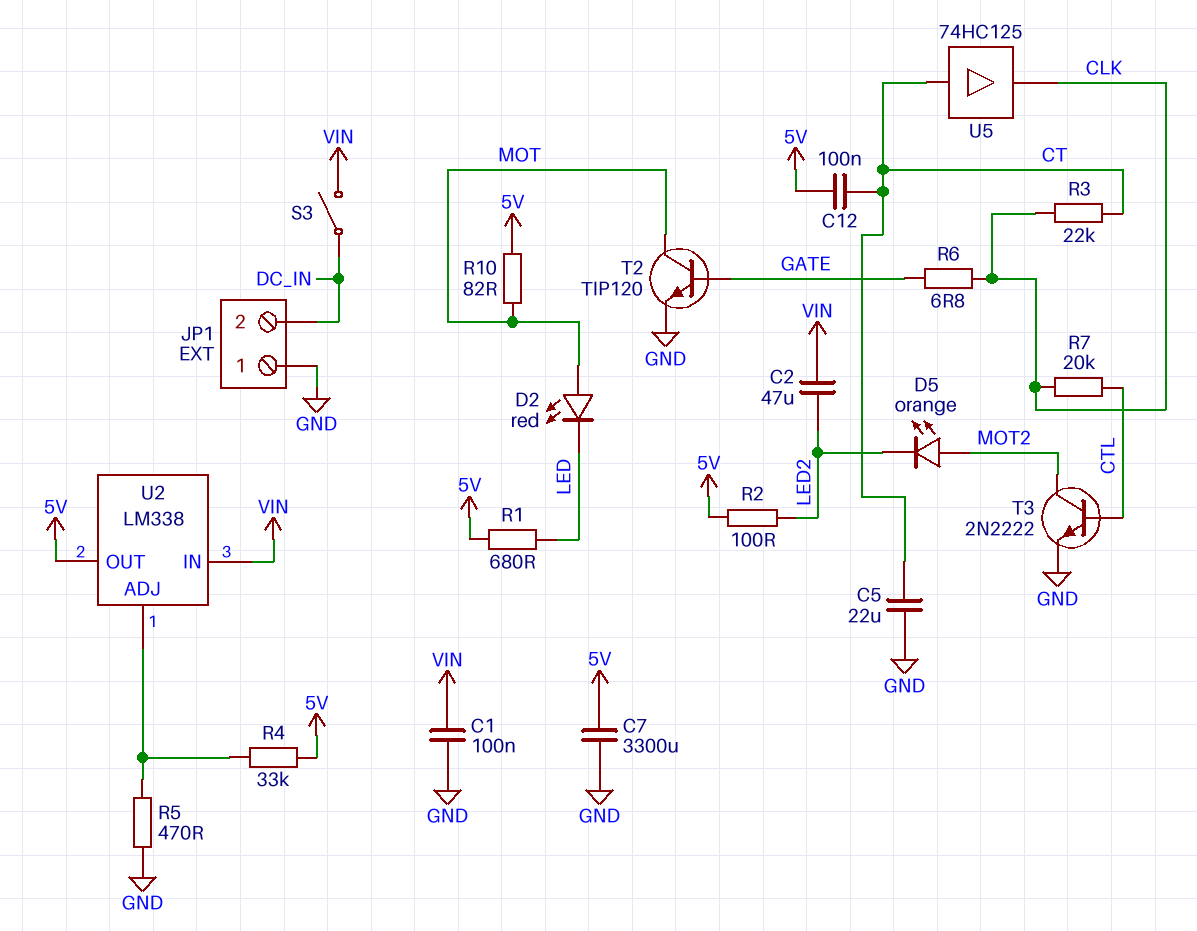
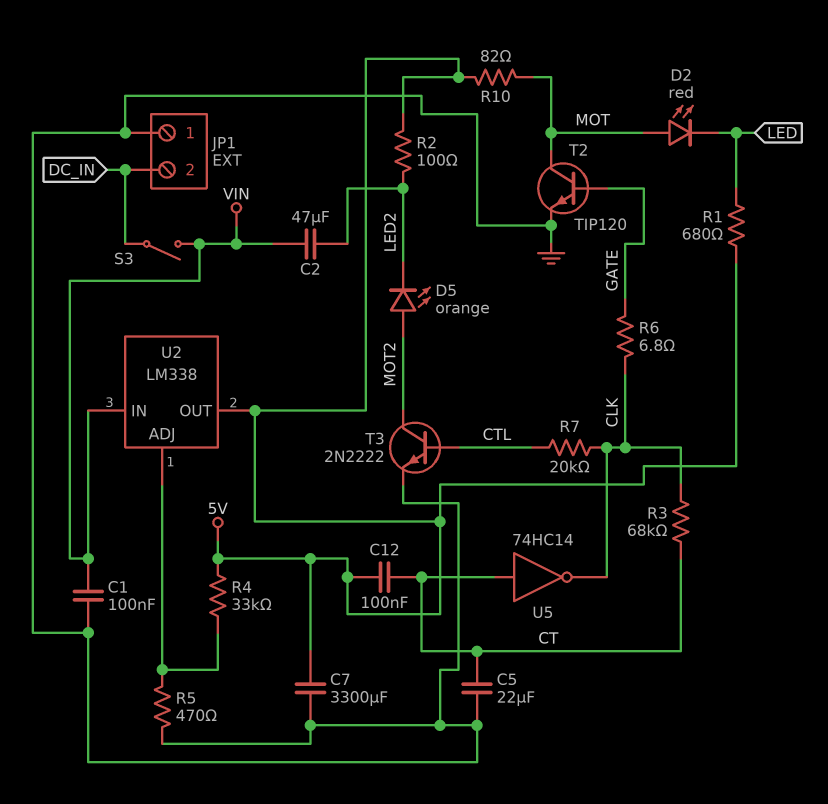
R3: 22k (CLK, CT) -> 68k (CLK, CT)
U5: buffer 74HC125 (in CT, out CLK) -> NOT 74HC14 (in CT, out CLK)

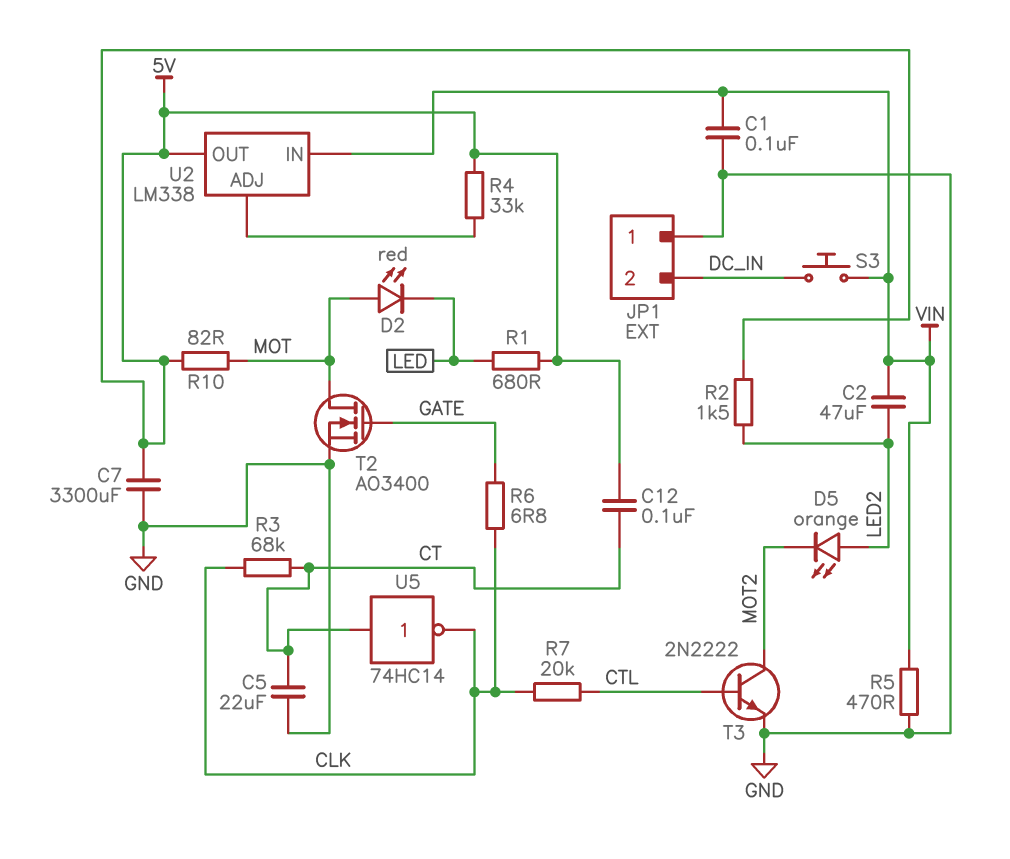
D5: LED orange (A MOT2, K LED2) -> LED orange (A LED2, K MOT2)
R2: 100 (5V, LED2) -> 1.5k (5V, LED2)
R5: 470 (GND, U2/ADJ) -> 470 (GND, VIN)
S3: switch (DC_IN, VIN) -> button (DC_IN, VIN)
T2: NPN TIP120 (B GATE, C MOT, E GND) -> NMOS AO3400 (G GATE, D MOT, S GND)

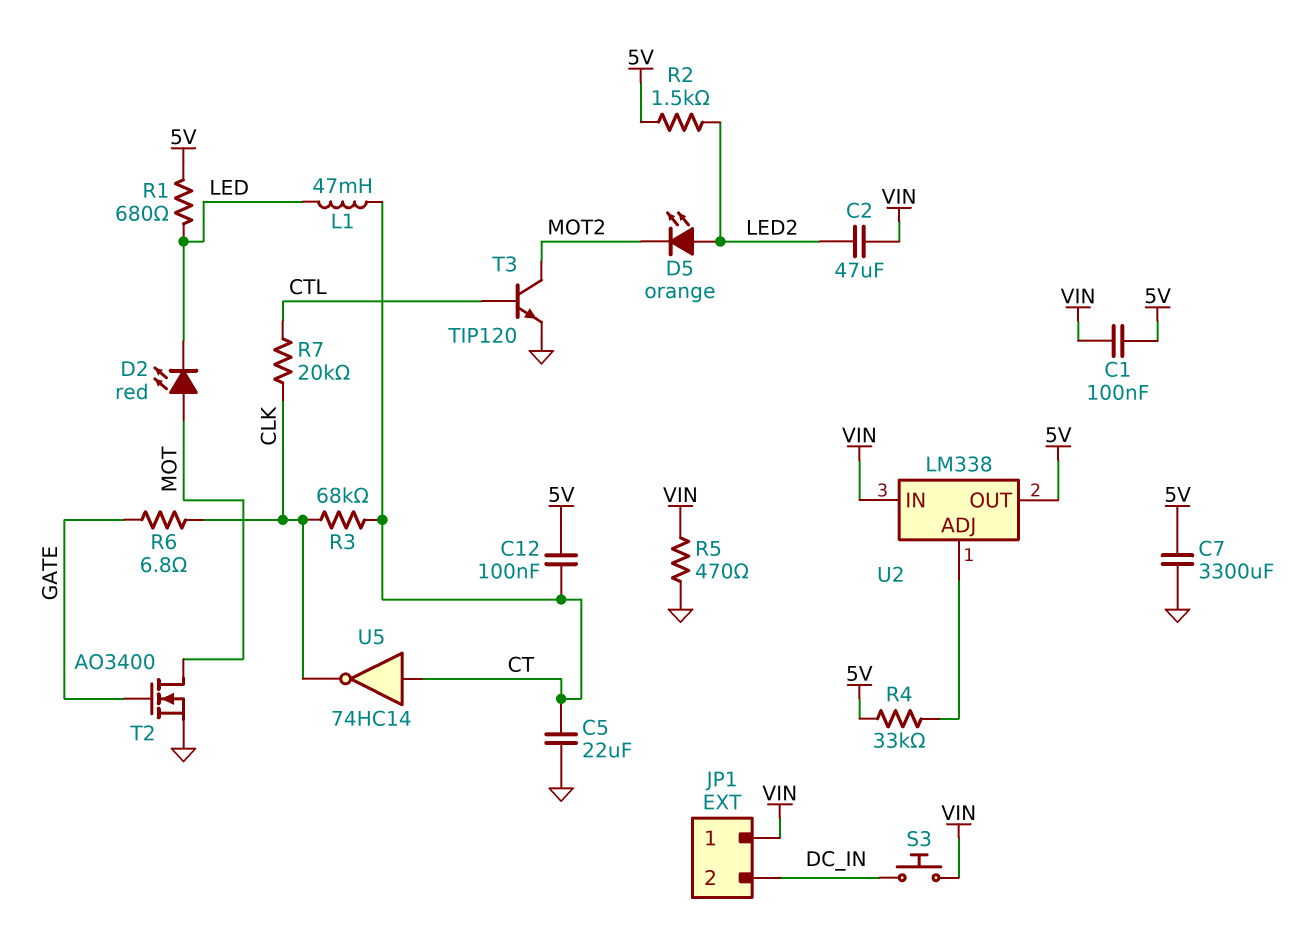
C1: 100nF (GND, VIN) -> 100nF (5V, VIN)
JP1 pin 1: GND -> VIN
L1: none -> 47mH (CT, LED)
R10: 82 (5V, MOT) -> none
T3: NPN 2N2222 (B CTL, C MOT2, E GND) -> NPN TIP120 (B CTL, C MOT2, E GND)

